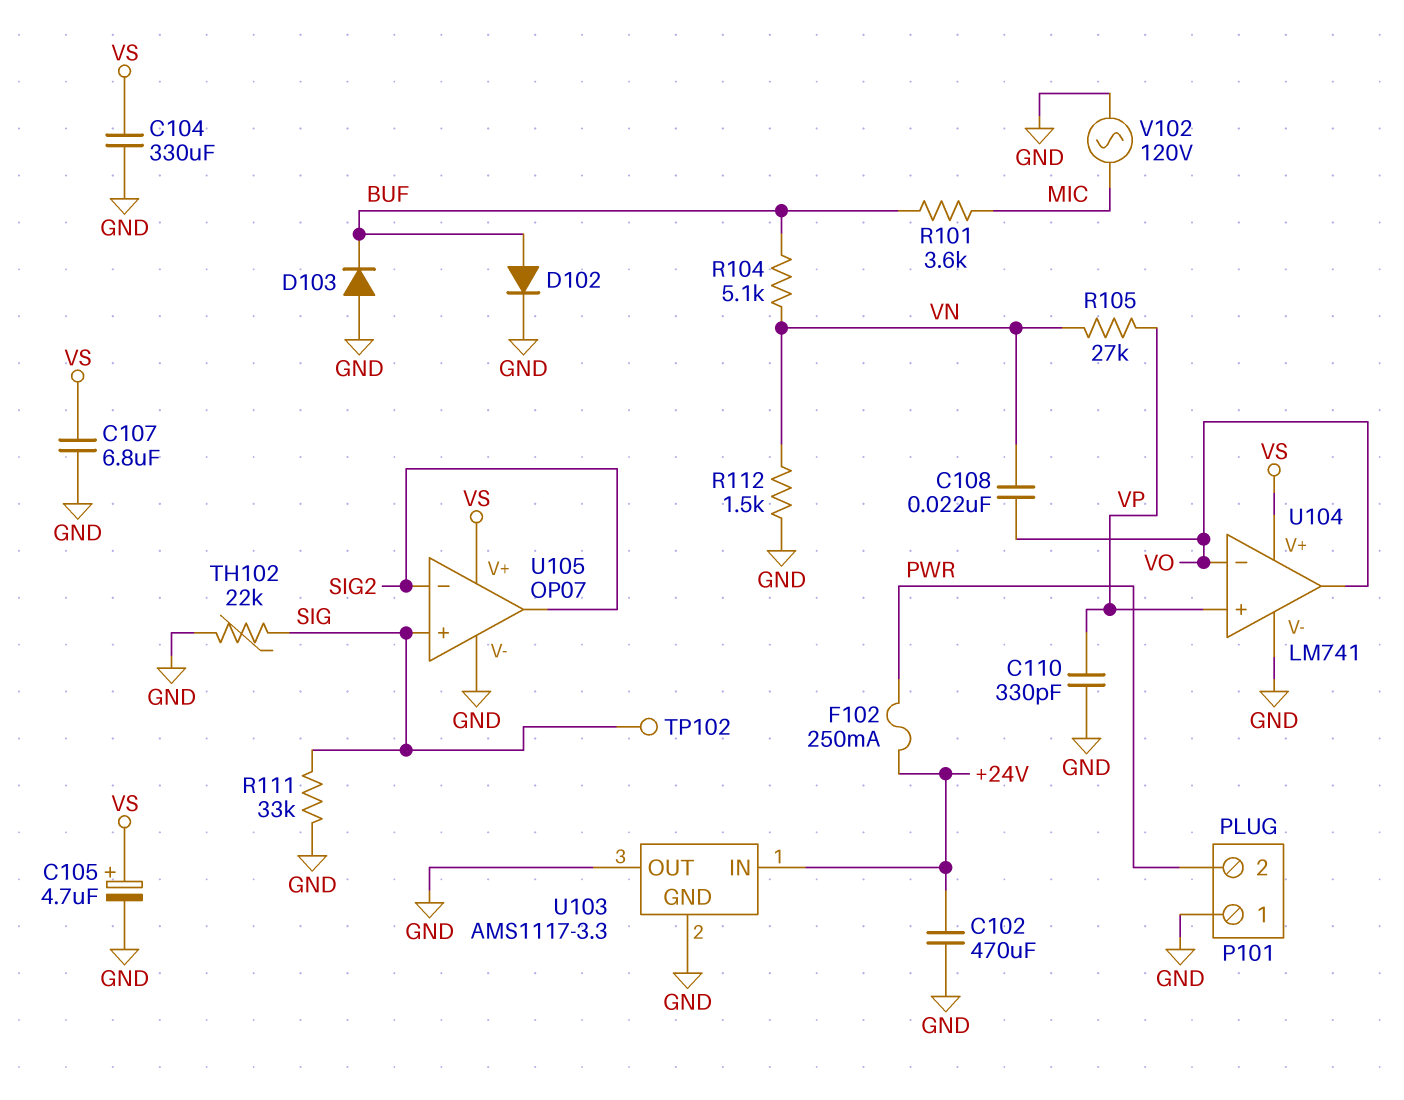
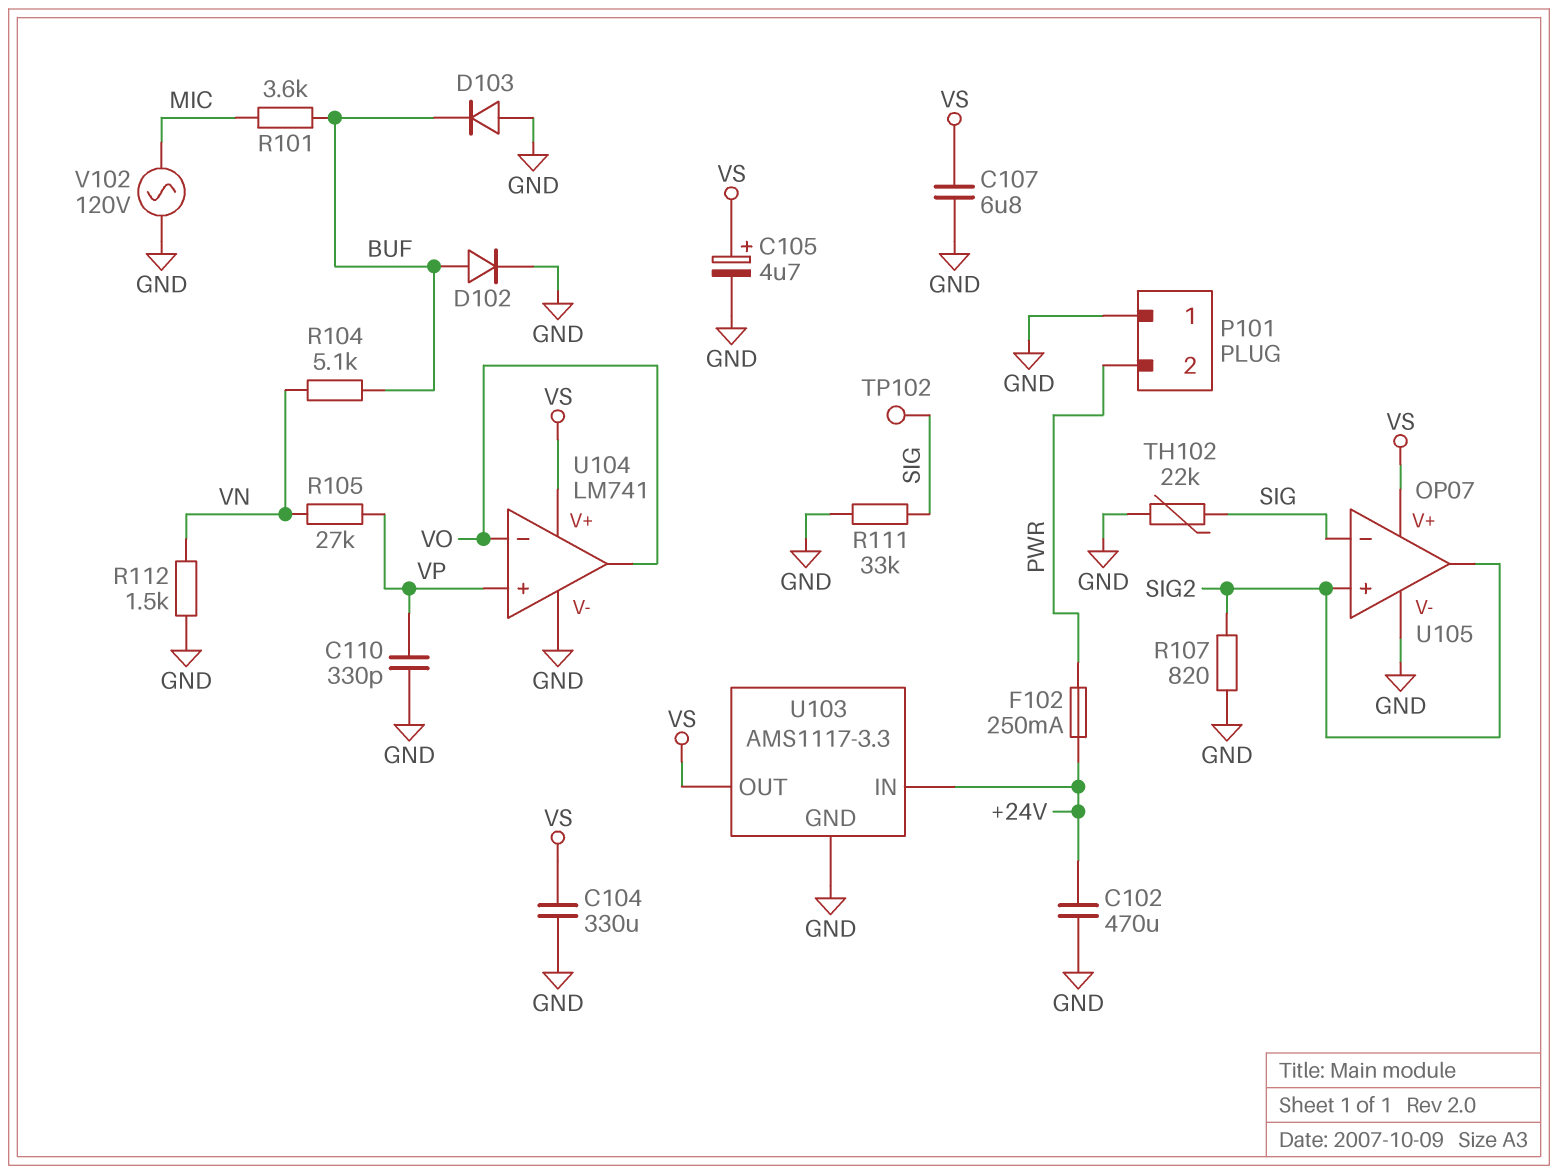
C108: 22nF (VN, VO) -> none
R107: none -> 820 (GND, SIG2)
U103 pin OUT: GND -> VS
U105 pin in+: SIG -> SIG2
U105 pin in-: SIG2 -> SIG

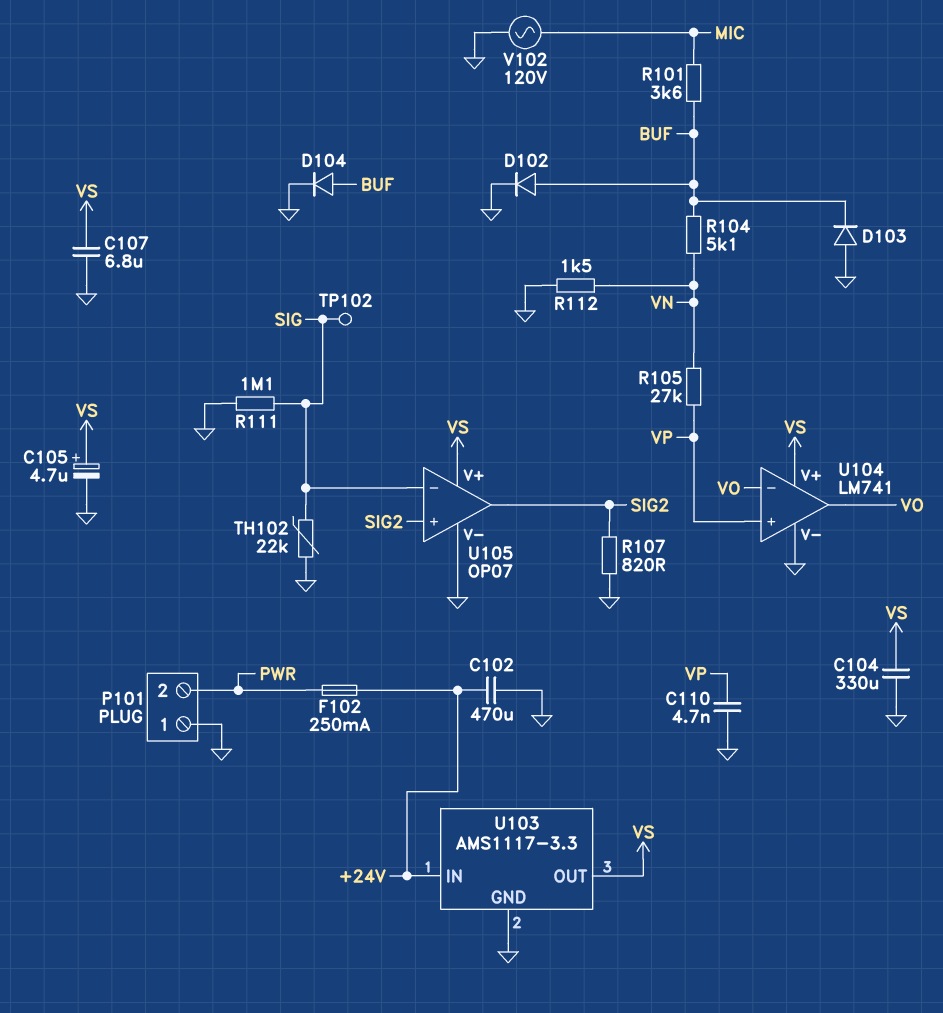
C110: 330pF (GND, VP) -> 4.7nF (GND, VP)
D104: none -> diode (A BUF, K GND)
R111: 33k (GND, SIG) -> 1.1M (GND, SIG)

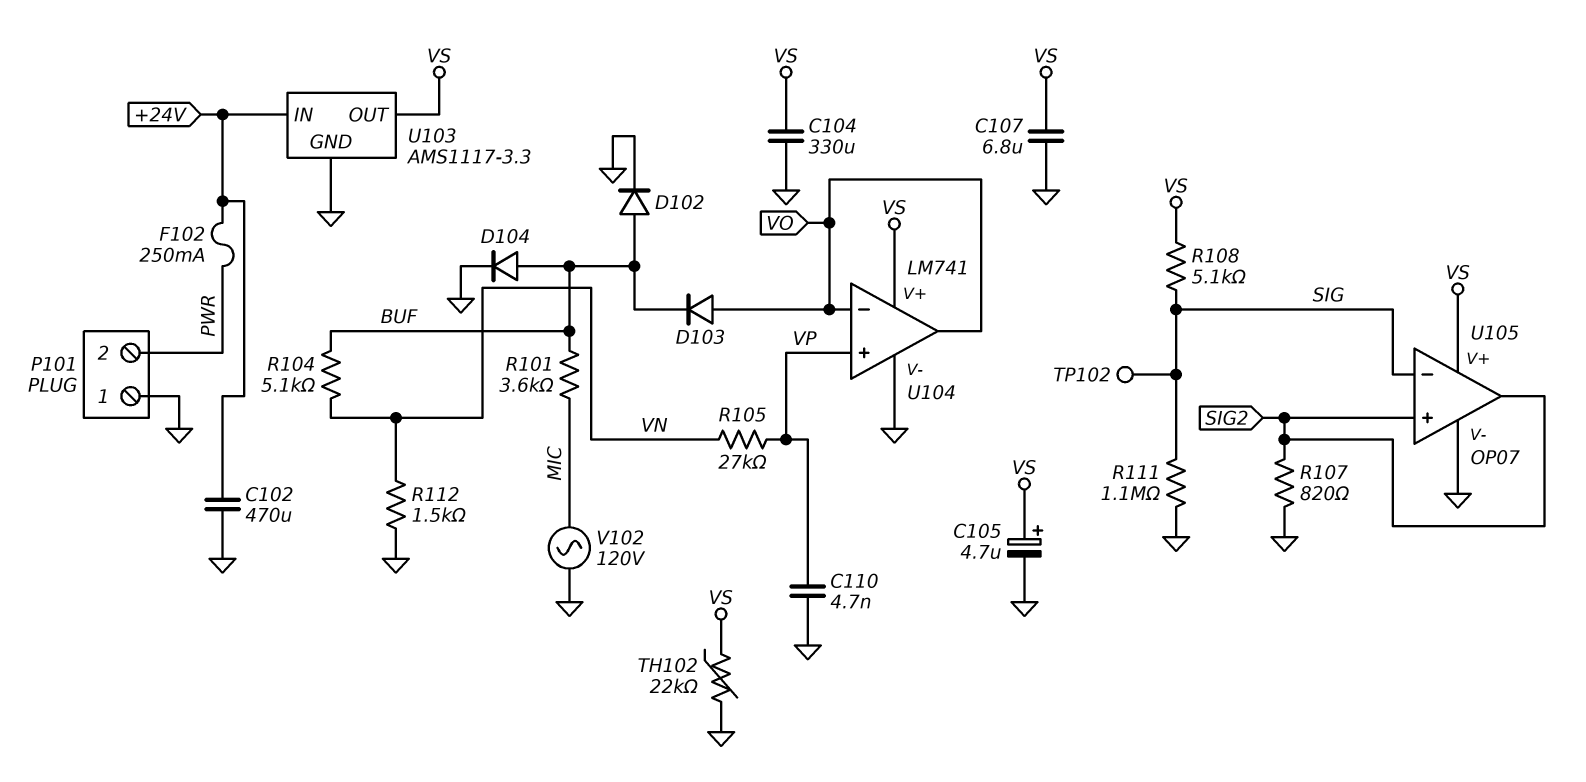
D103: diode (A GND, K BUF) -> diode (A VO, K BUF)
R108: none -> 5.1k (SIG, VS)
TH102: 22k (GND, SIG) -> 22k (GND, VS)

